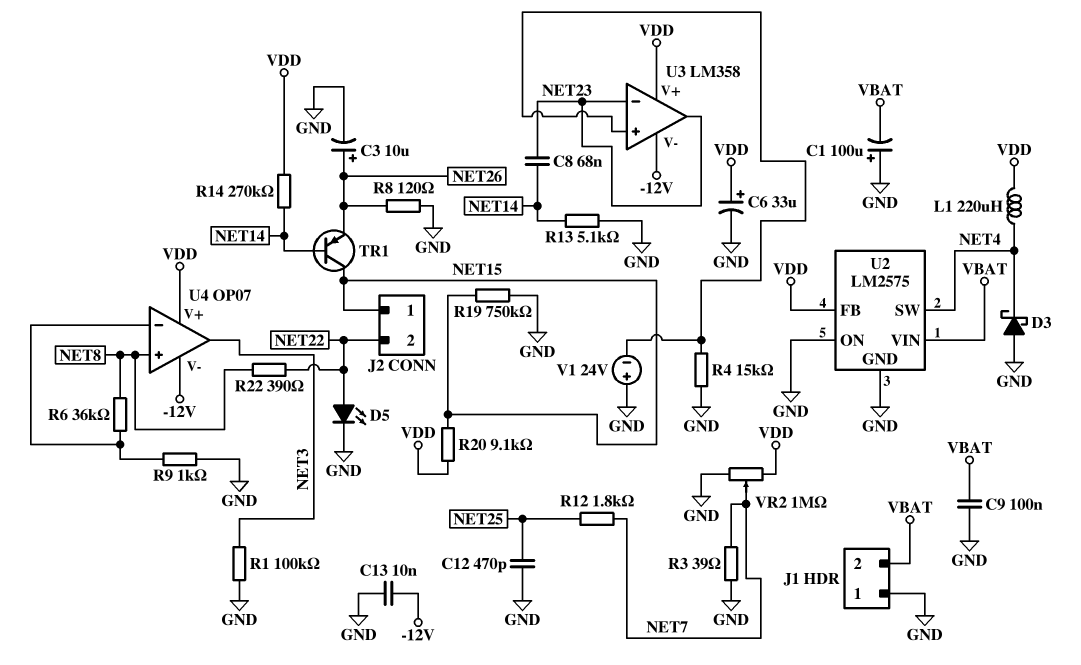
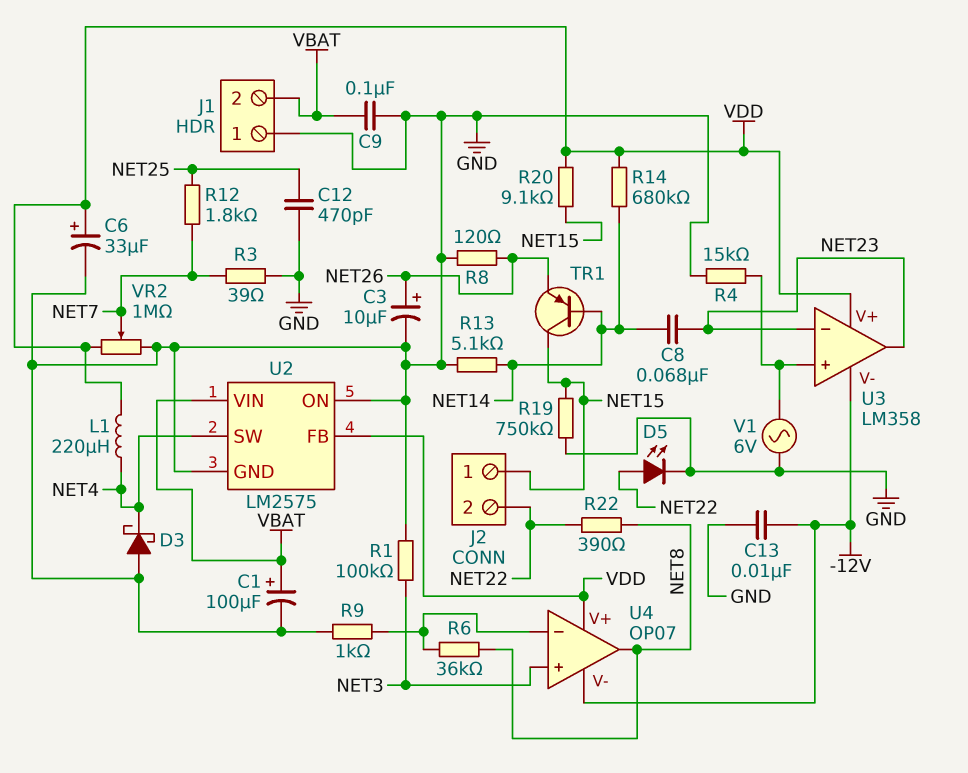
C1: 100uF (plus GND, minus VBAT) -> 100uF (plus VBAT, minus GND)
R14: 270k (NET14, VDD) -> 680k (NET14, VDD)
U4 pin in+: NET8 -> NET3
U4 pin out: NET3 -> NET8
V1: 24V (plus GND, minus U3/in+) -> AC 6V (GND, U3/in+)

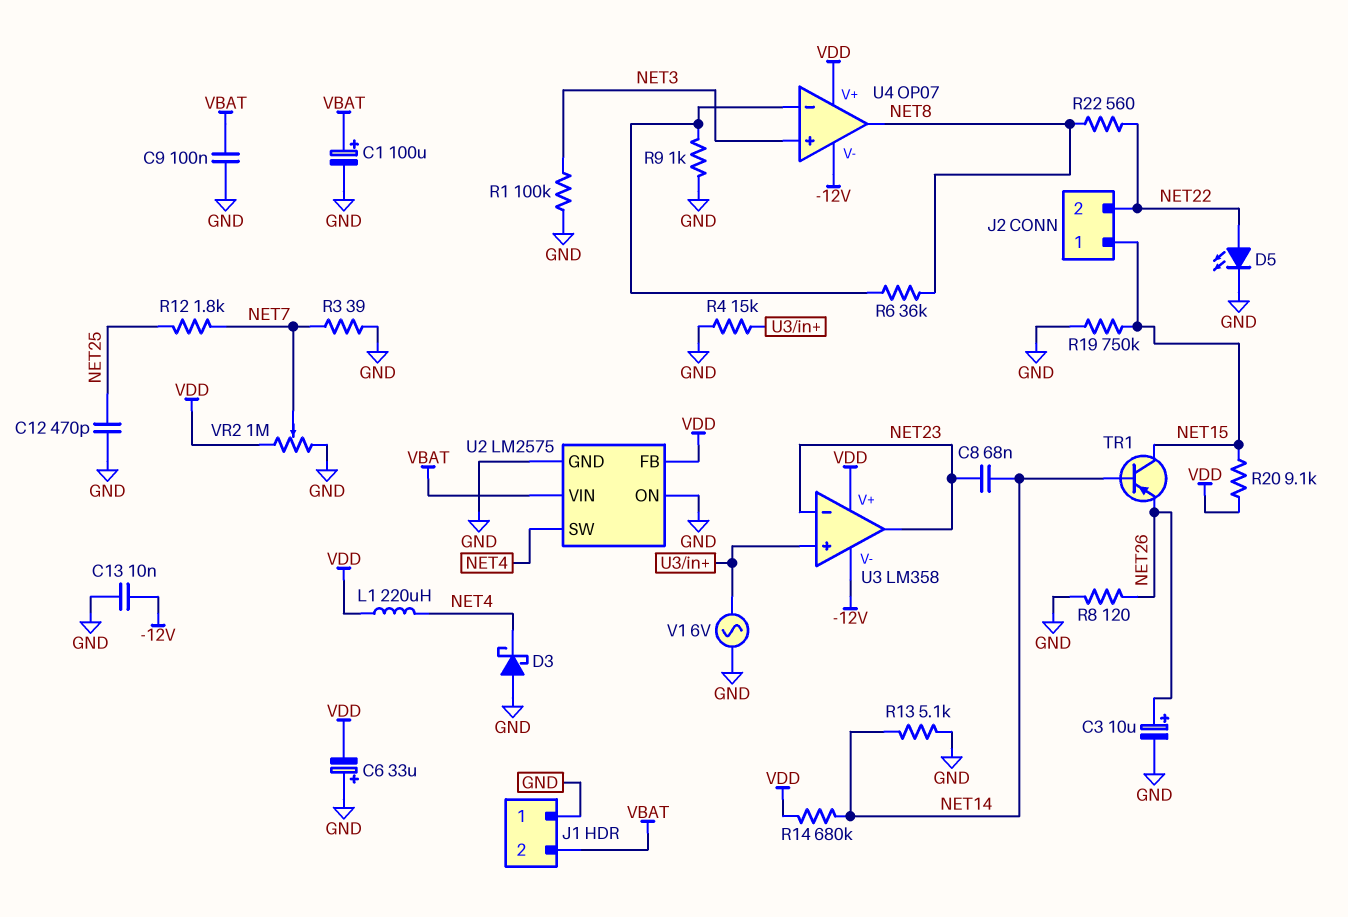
C6: 33uF (plus VDD, minus GND) -> 33uF (plus GND, minus VDD)
R22: 390 (NET8, NET22) -> 560 (NET8, NET22)

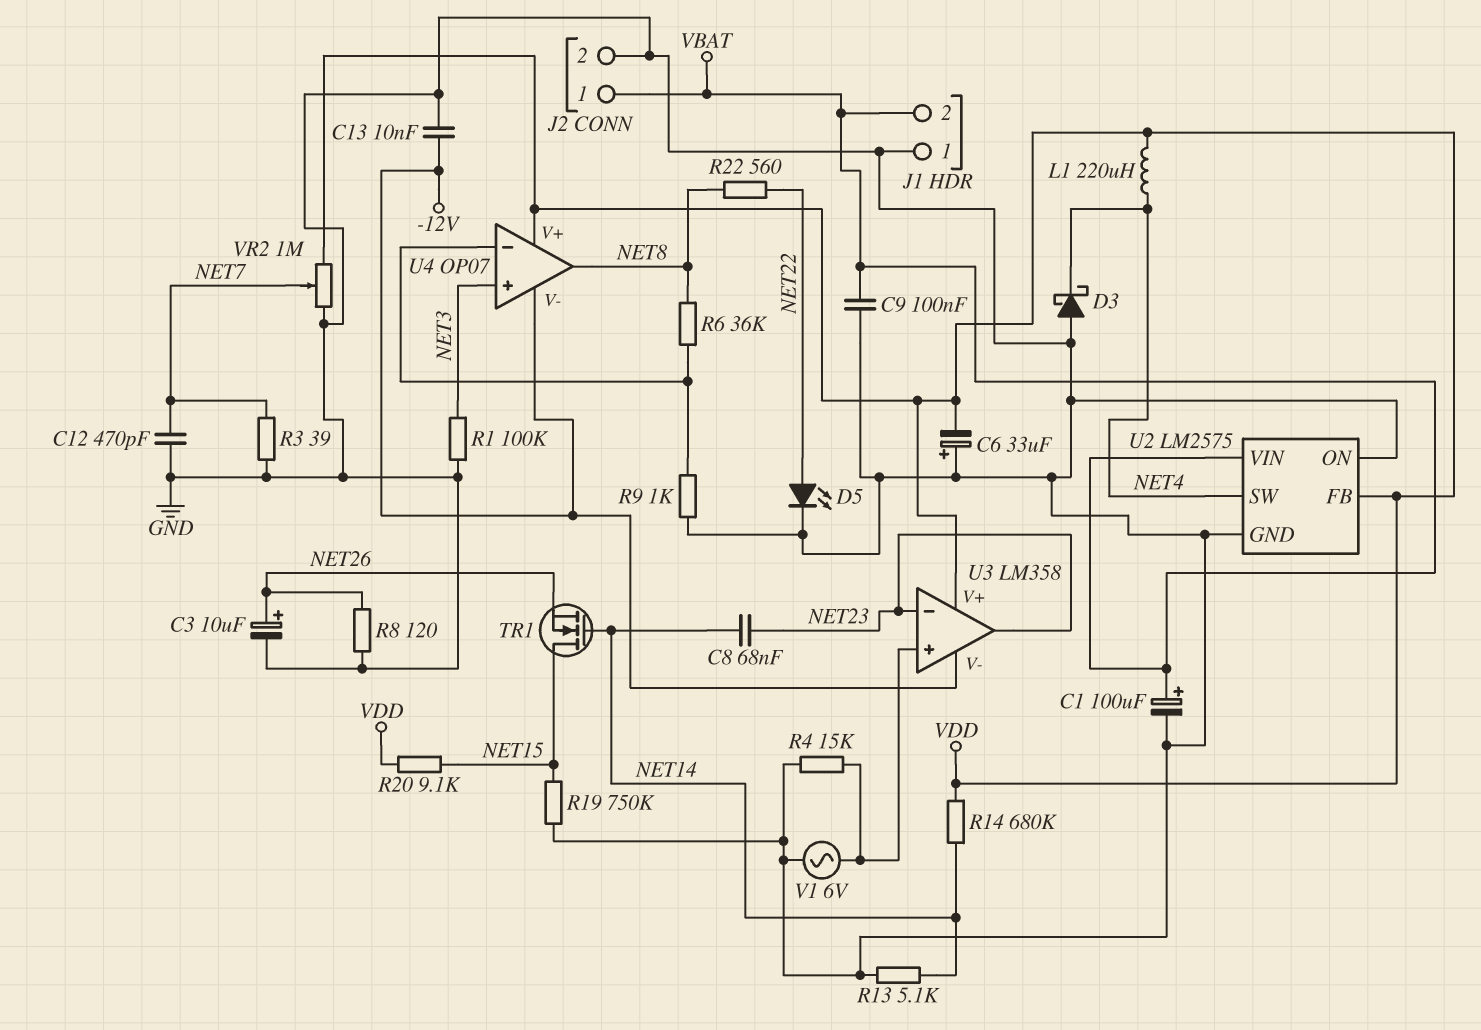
C12: 470pF (GND, NET25) -> 470pF (GND, NET7)
J2 pin 1: NET15 -> VBAT
J2 pin 2: NET22 -> GND
R12: 1.8k (NET7, NET25) -> none
TR1: PNP (B NET14, C NET15, E NET26) -> NMOS (G NET14, D NET15, S NET26)

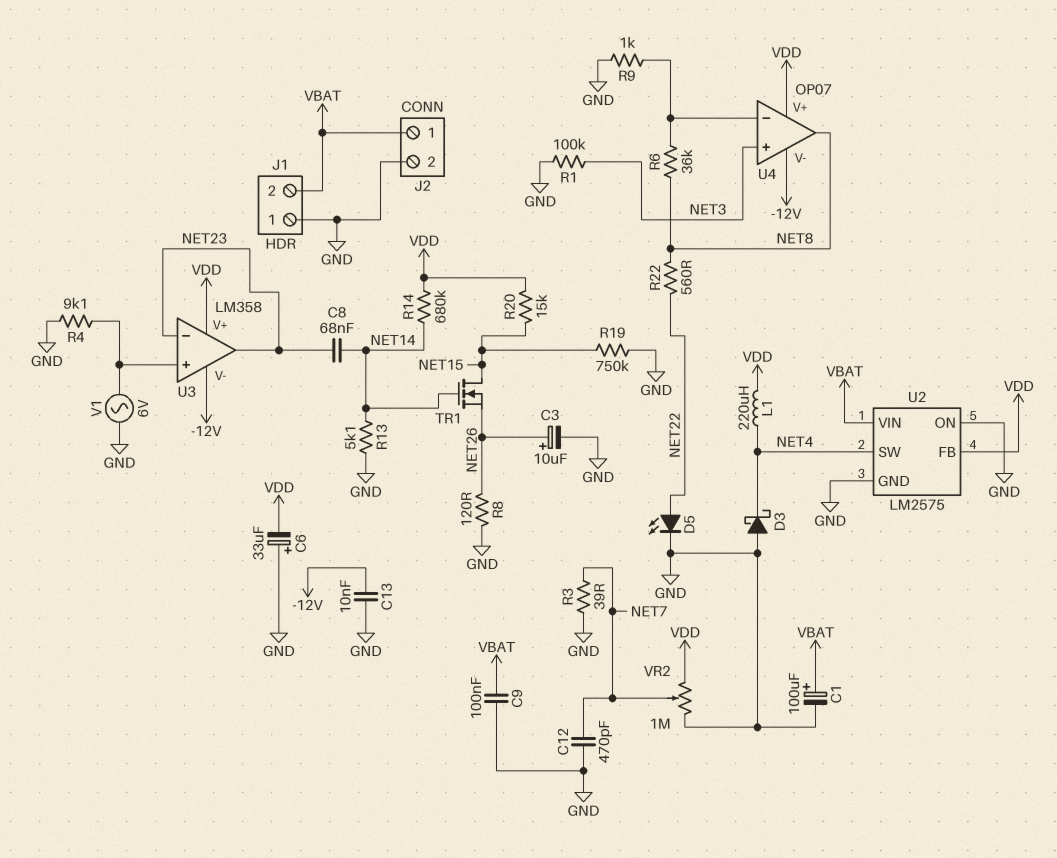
R4: 15k (GND, U3/in+) -> 9.1k (GND, U3/in+)
R20: 9.1k (NET15, VDD) -> 15k (NET15, VDD)

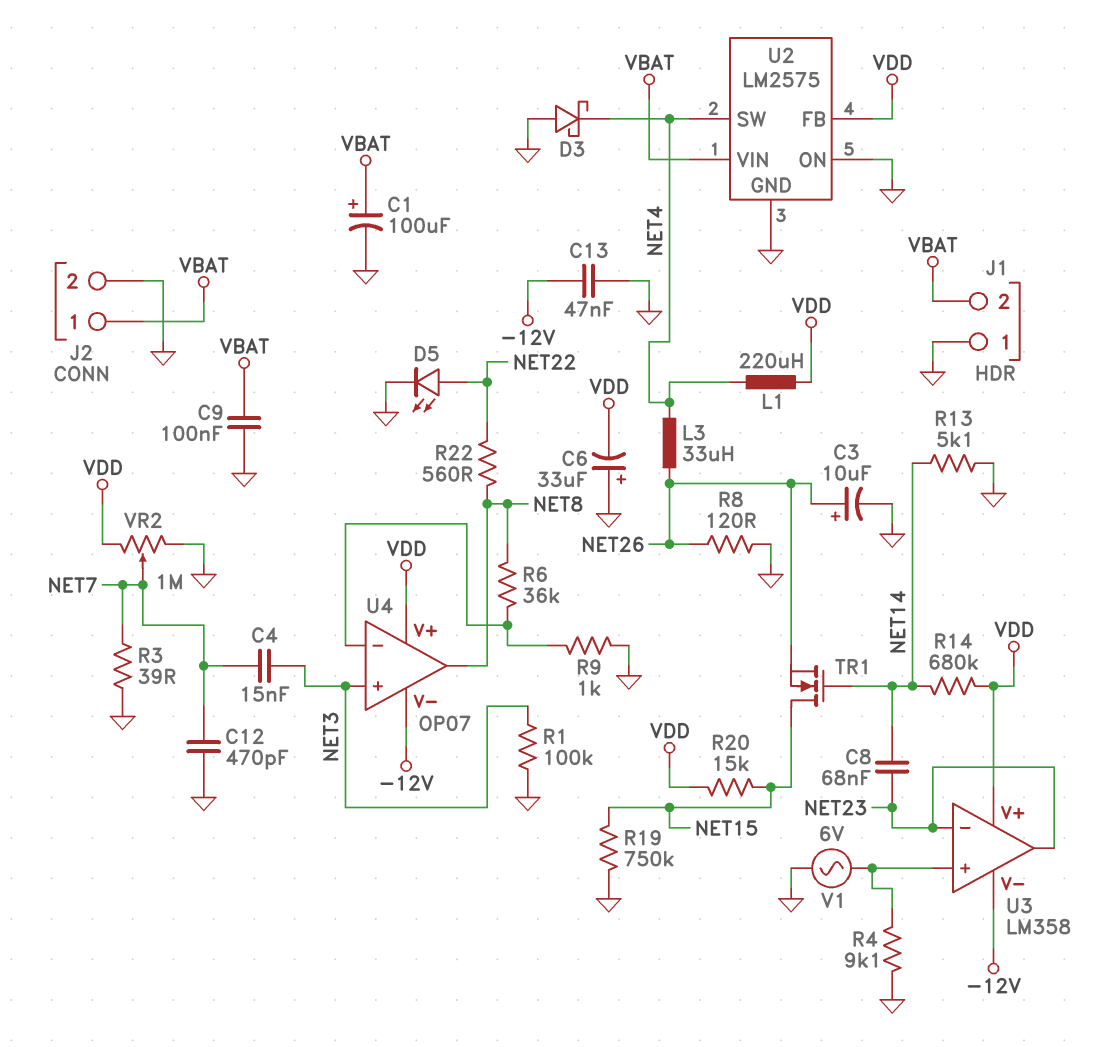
C4: none -> 15nF (NET3, NET7)
C13: 10nF (-12V, GND) -> 47nF (-12V, GND)
L3: none -> 33uH (NET4, NET26)

